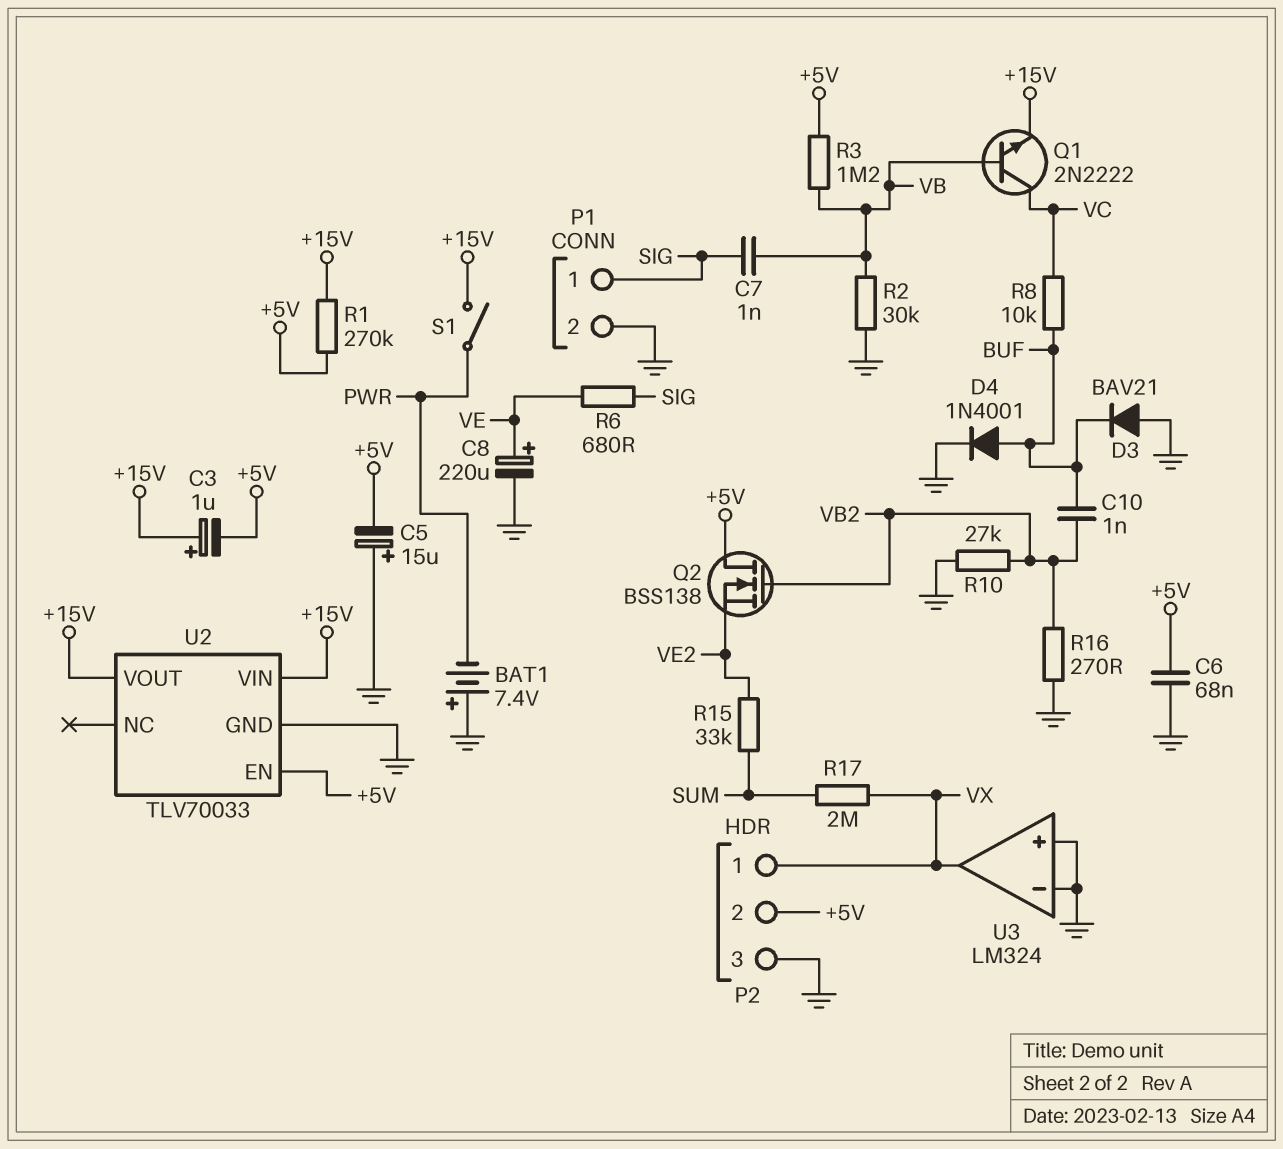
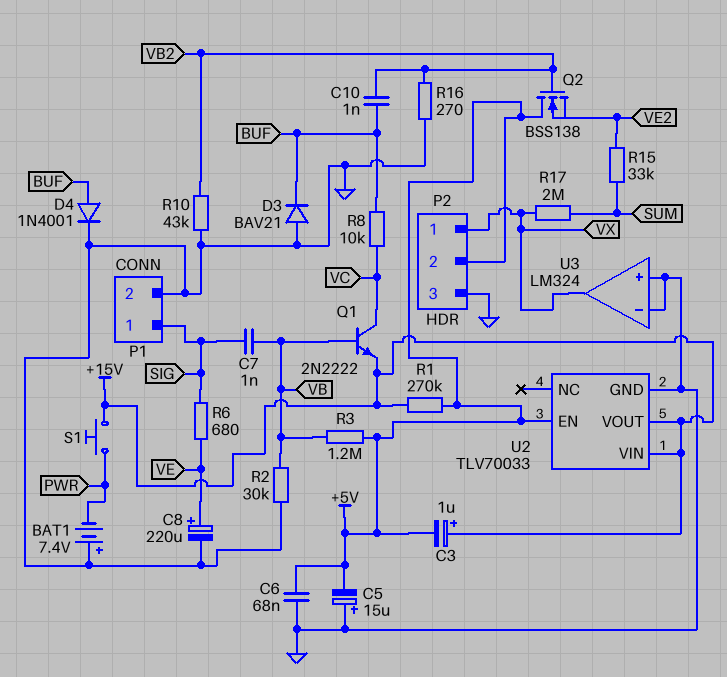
R10: 27k (GND, VB2) -> 43k (GND, VB2)
S1: switch (+15V, PWR) -> button (+15V, PWR)

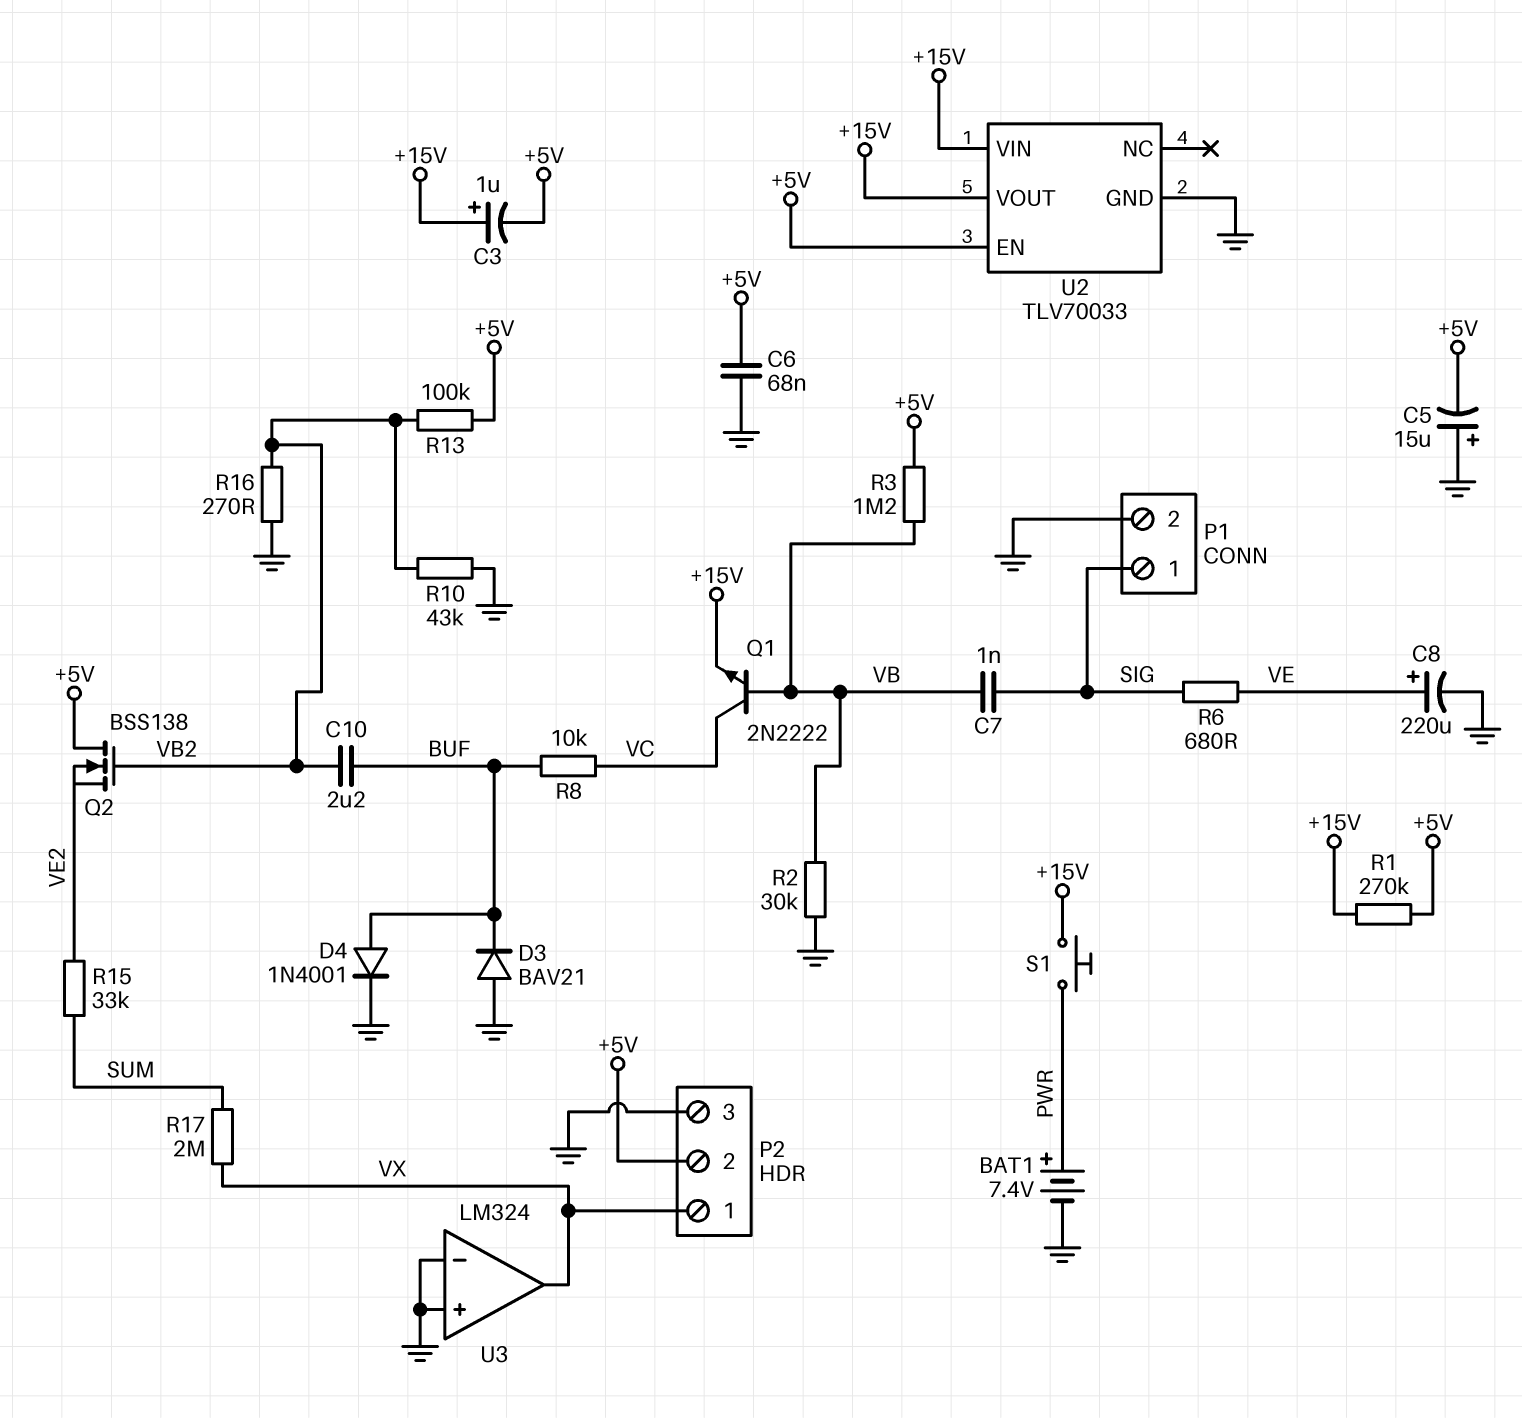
BAT1: 7.4V (plus GND, minus PWR) -> 7.4V (plus PWR, minus GND)
C10: 1nF (BUF, VB2) -> 2.2uF (BUF, VB2)
R13: none -> 100k (+5V, VB2)

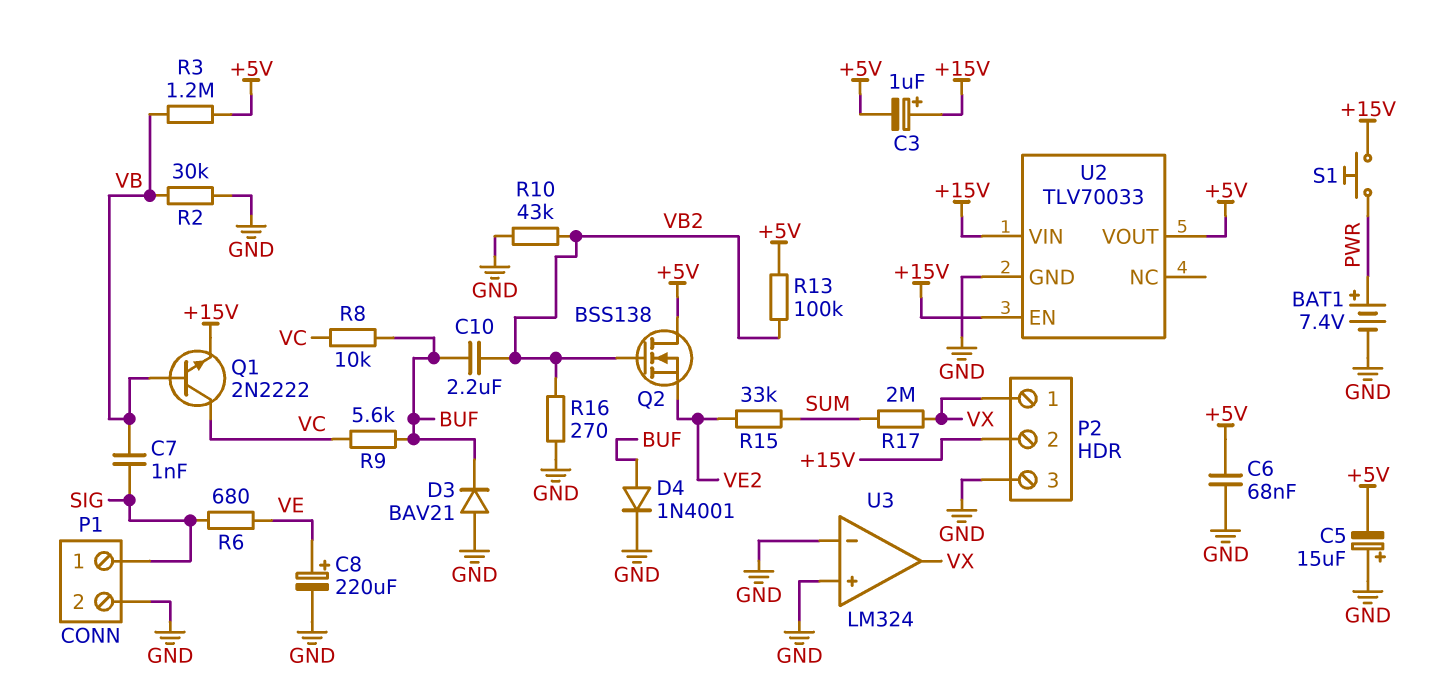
P2 pin 2: +5V -> +15V
R1: 270k (+5V, +15V) -> none
R9: none -> 5.6k (BUF, VC)
U2 pin EN: +5V -> +15V
U2 pin VOUT: +15V -> +5V

